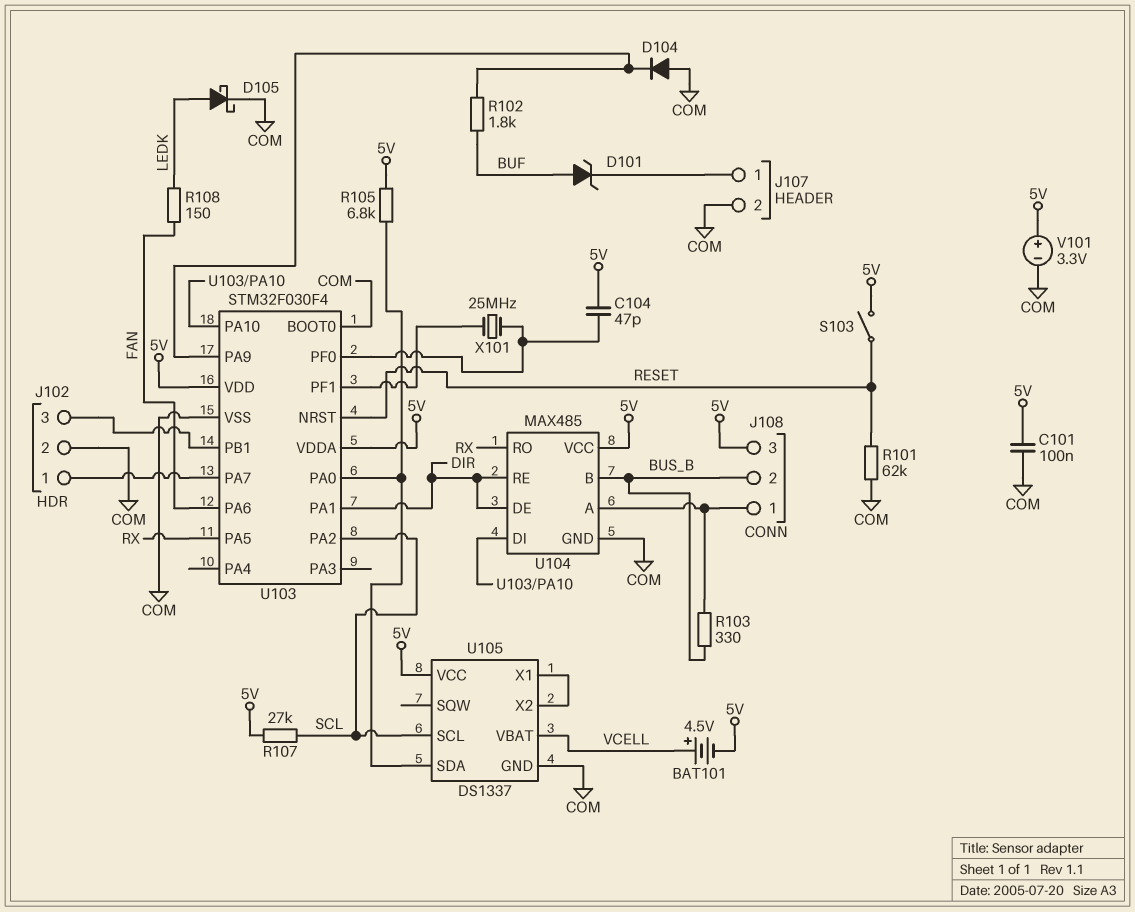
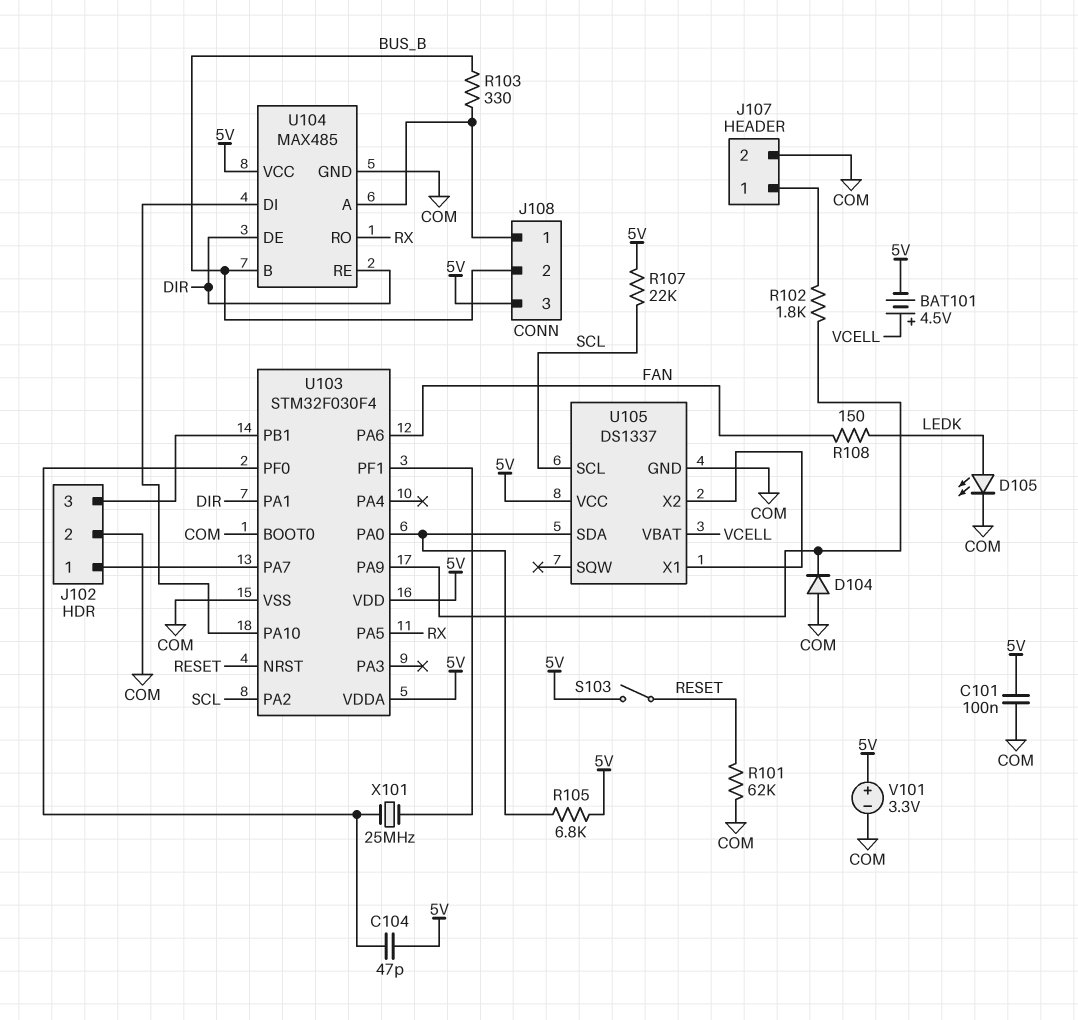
D101: zener (A BUF, K J107/1) -> none
D105: schottky (A LEDK, K COM) -> LED (A LEDK, K COM)
R102: 1.8k (BUF, U103/PA9) -> 1.8k (J107/1, U103/PA9)
R107: 27k (5V, SCL) -> 22k (5V, SCL)

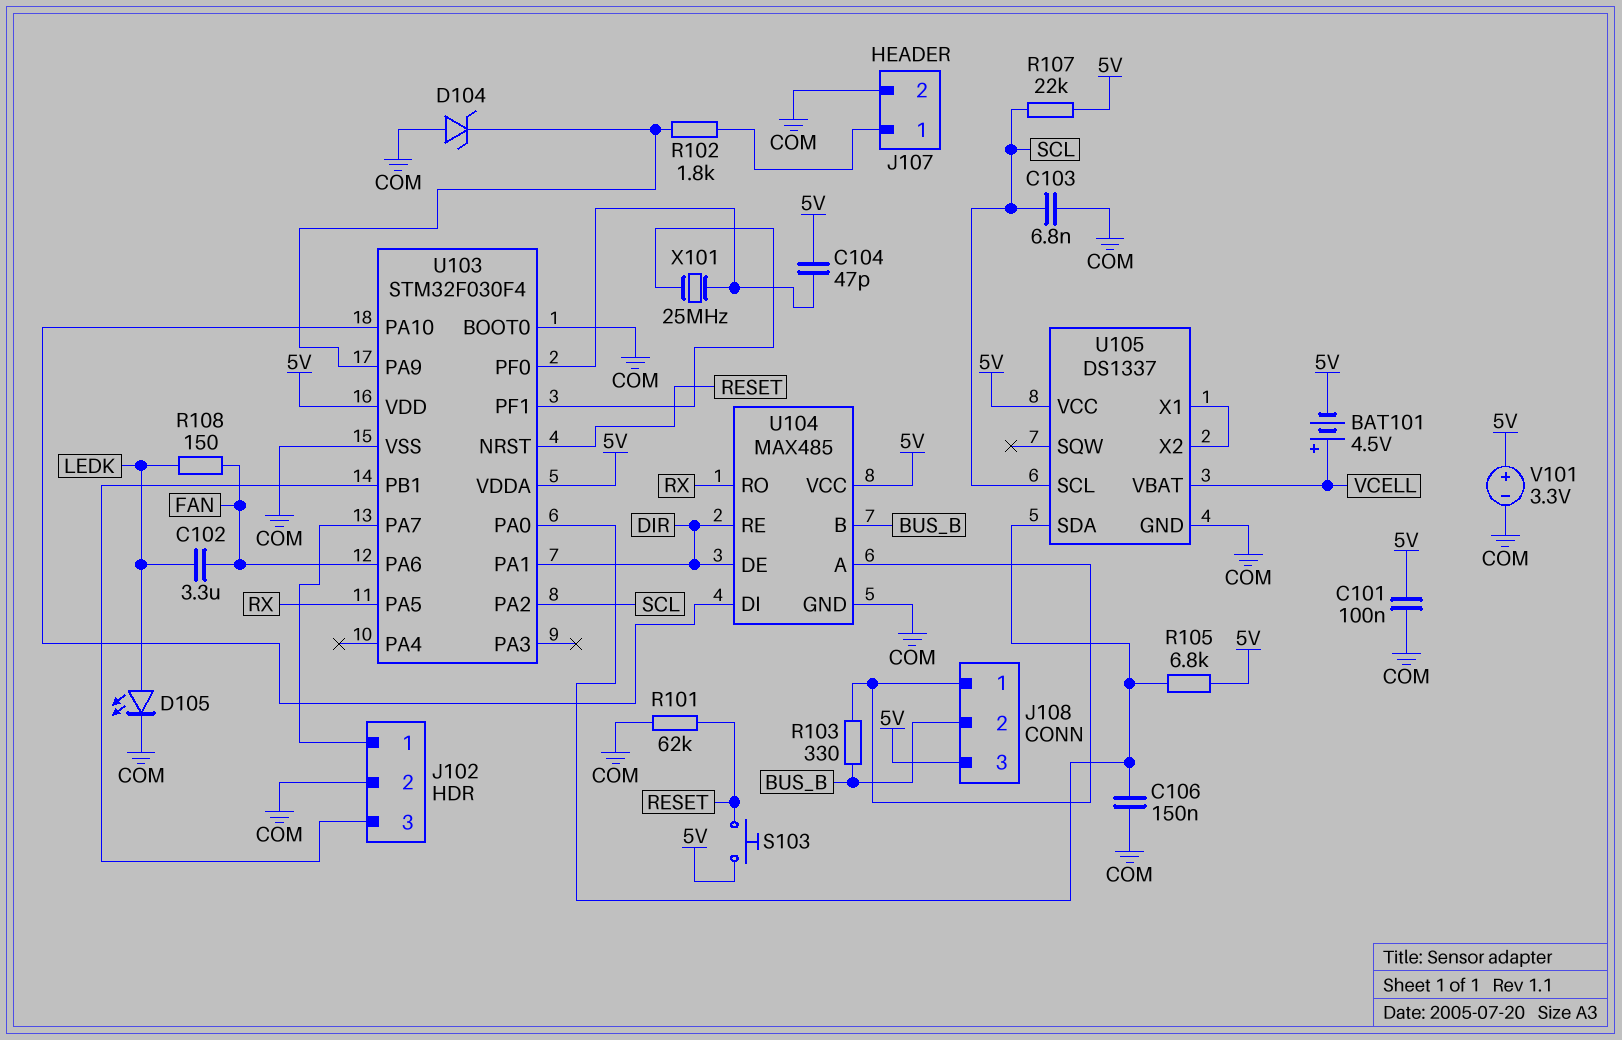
C102: none -> 3.3uF (FAN, LEDK)
C103: none -> 6.8nF (COM, SCL)
C106: none -> 150nF (COM, U103/PA0)
D104: diode (A COM, K U103/PA9) -> zener (A COM, K U103/PA9)
S103: switch (5V, RESET) -> button (5V, RESET)

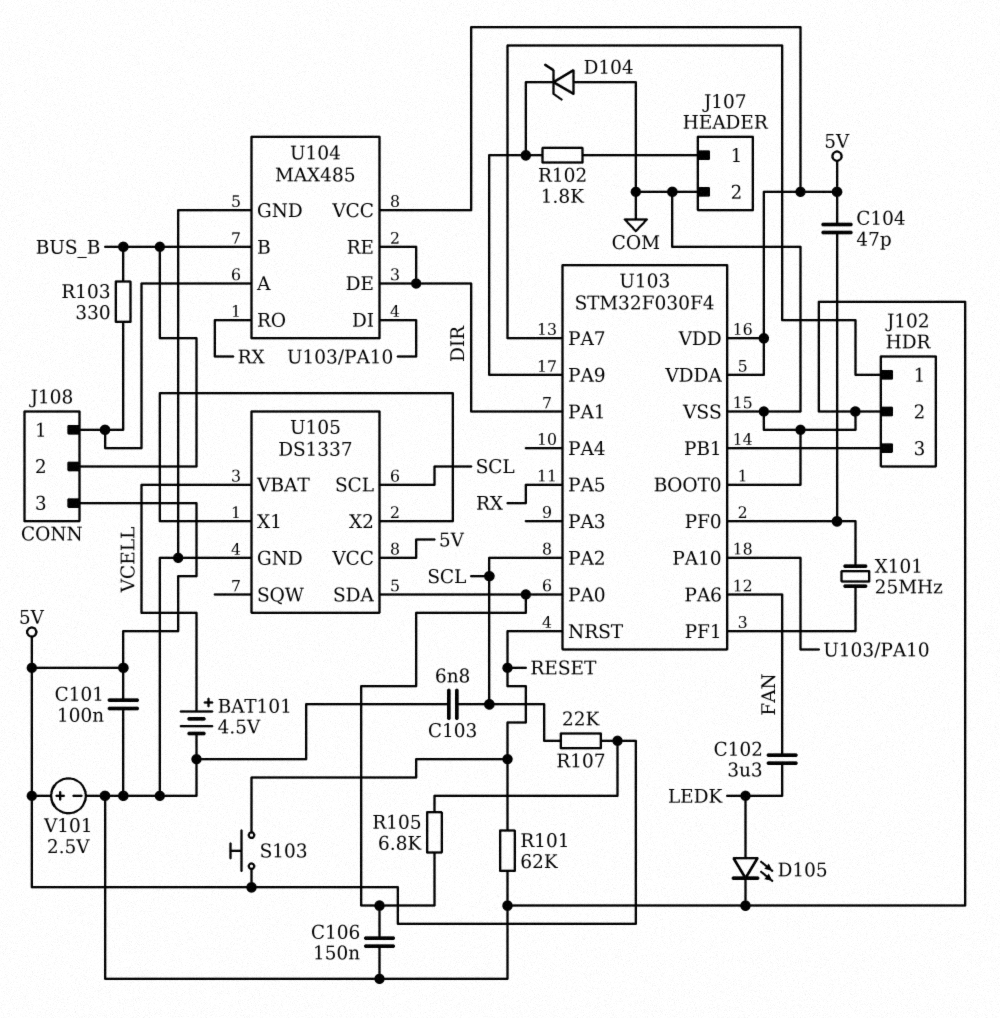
BAT101: 4.5V (plus VCELL, minus 5V) -> 4.5V (plus VCELL, minus COM)
R108: 150 (FAN, LEDK) -> none
V101: 3.3V (plus 5V, minus COM) -> 2.5V (plus 5V, minus COM)

